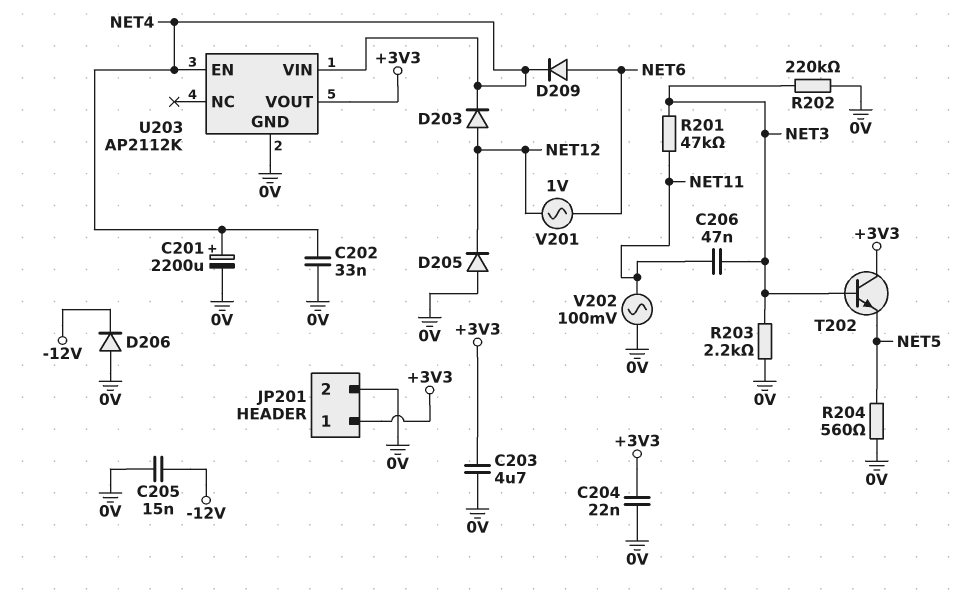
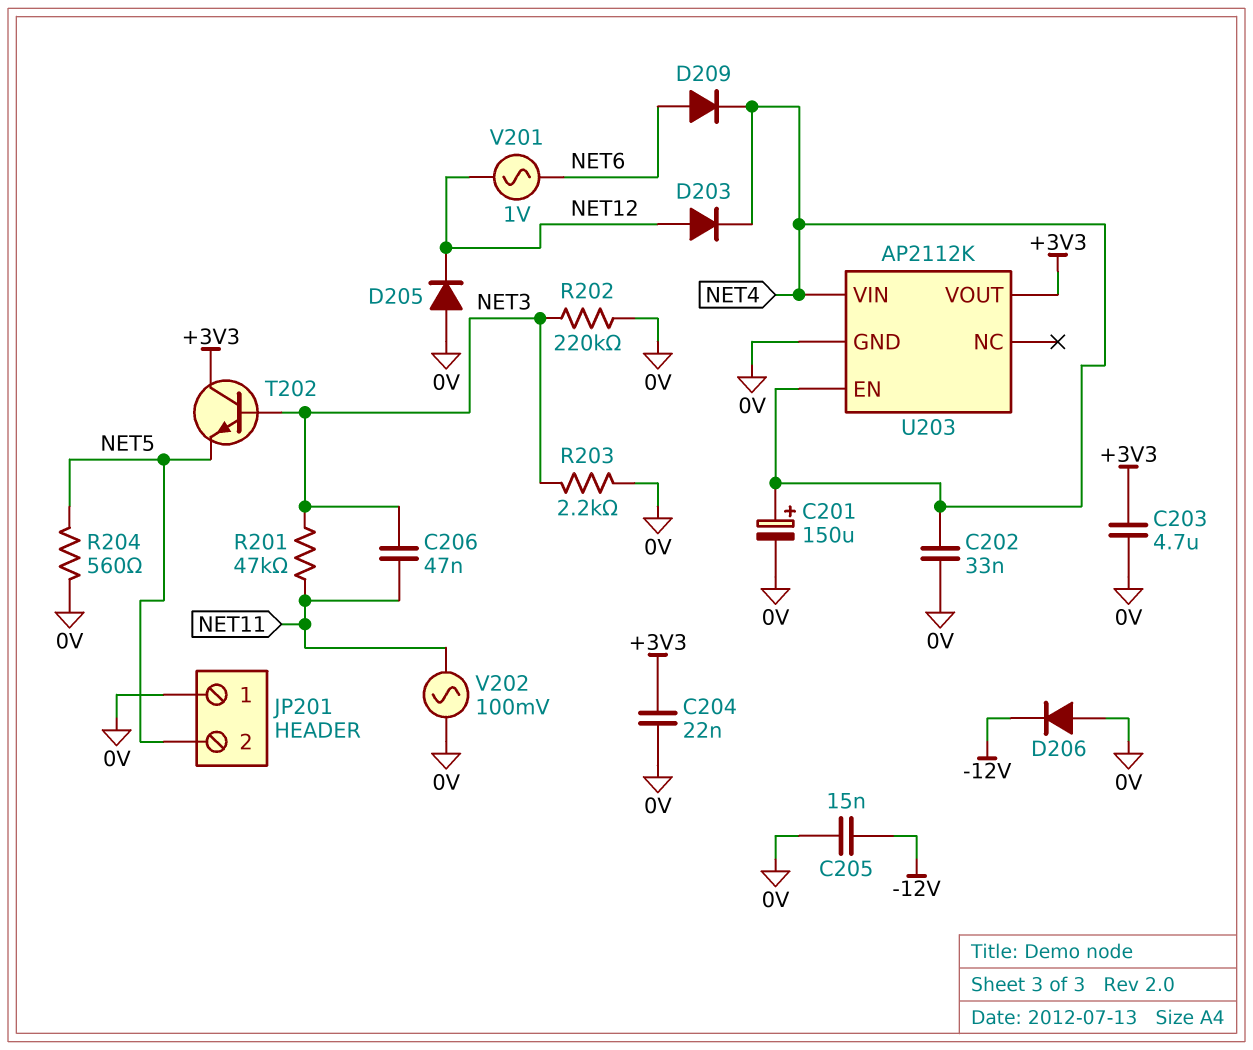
C201: 2200uF (plus NET4, minus 0V) -> 150uF (plus NET4, minus 0V)
JP201 pin 1: +3V3 -> 0V
JP201 pin 2: 0V -> NET5

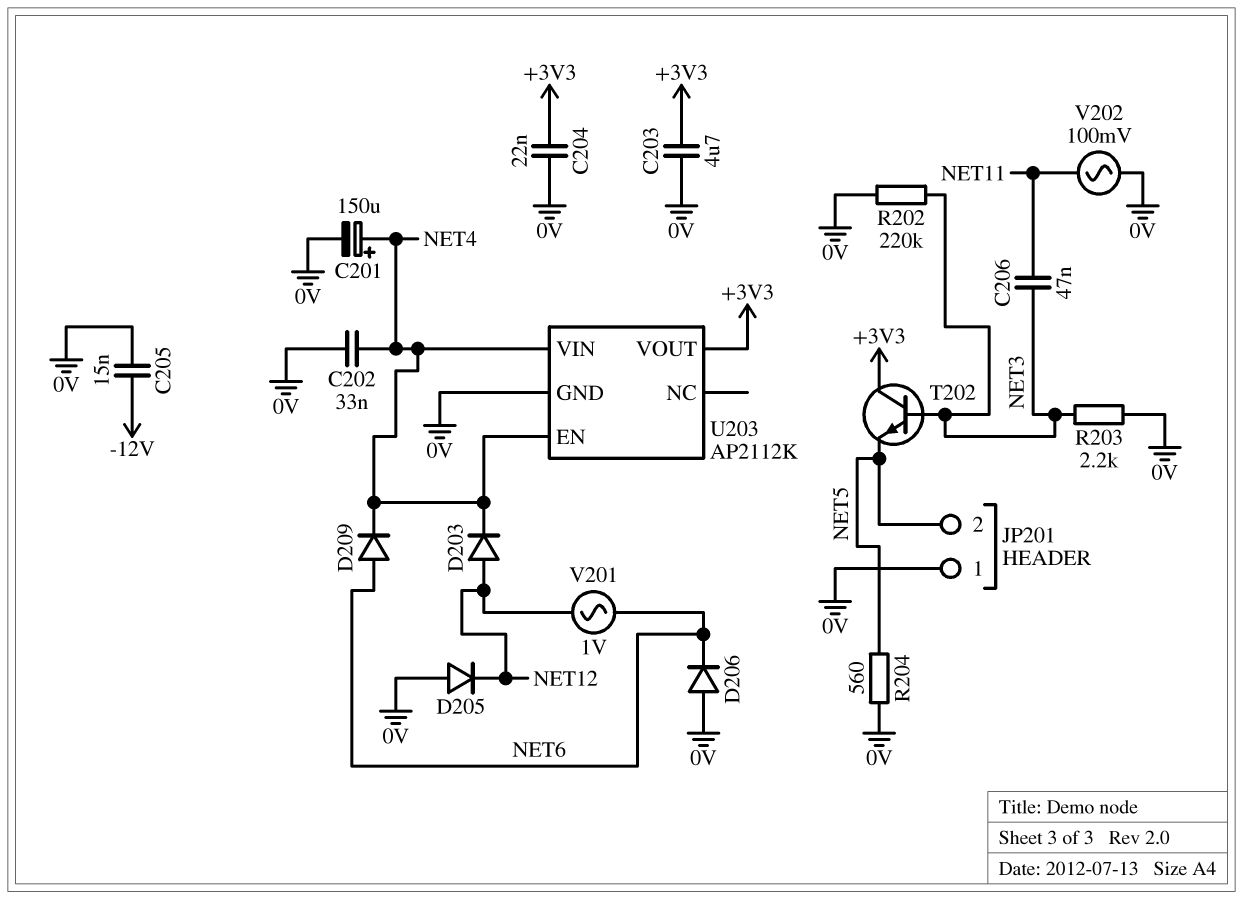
D206: diode (A 0V, K -12V) -> diode (A 0V, K NET6)
R201: 47k (NET3, NET11) -> none

